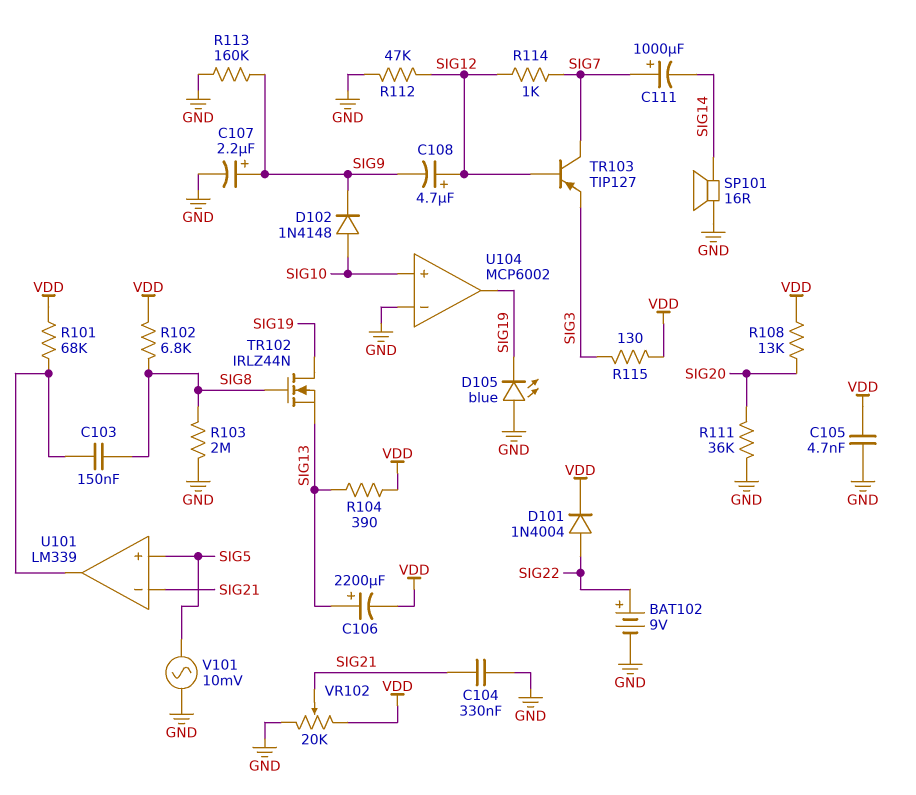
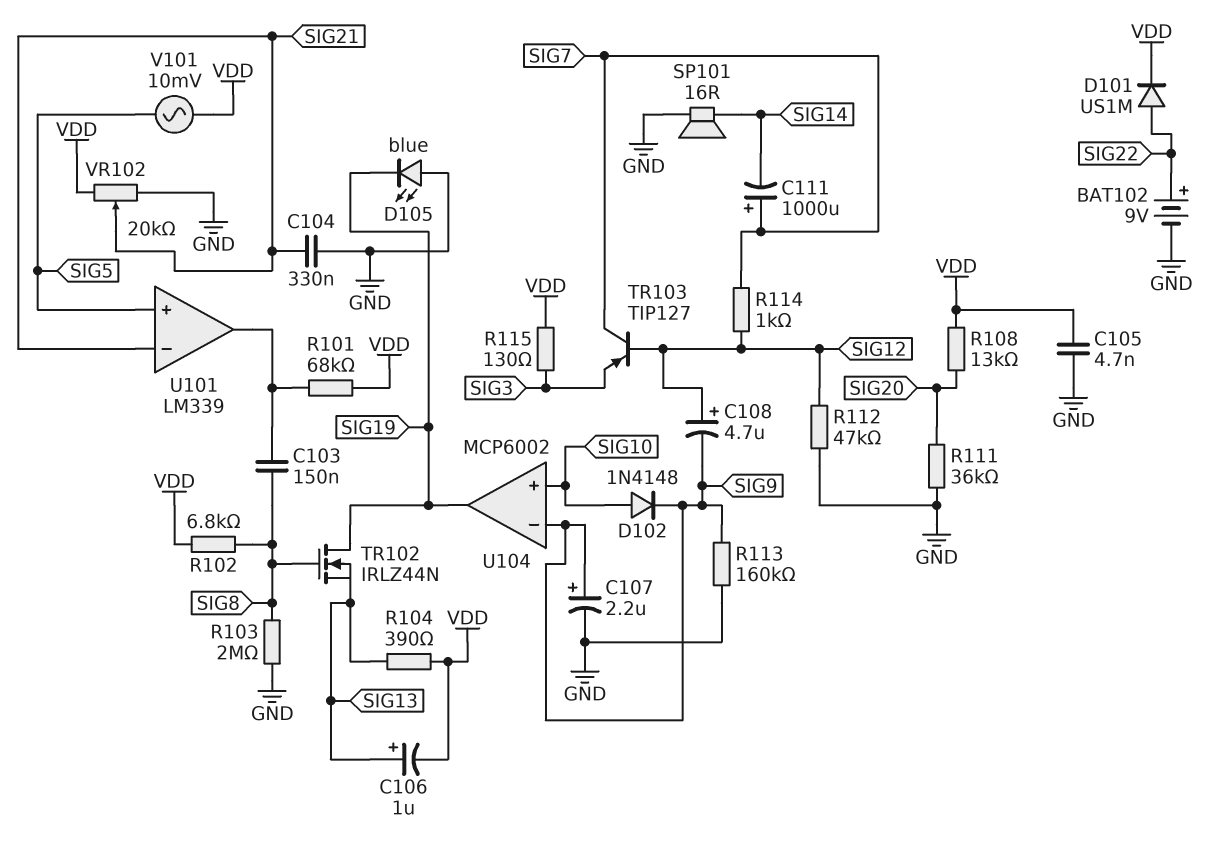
C106: 2200uF (plus SIG13, minus VDD) -> 1uF (plus SIG13, minus VDD)
D101: diode 1N4004 (A SIG22, K VDD) -> diode US1M (A SIG22, K VDD)
U104 pin in-: GND -> SIG9
V101: AC 10mV (GND, SIG5) -> AC 10mV (SIG5, VDD)

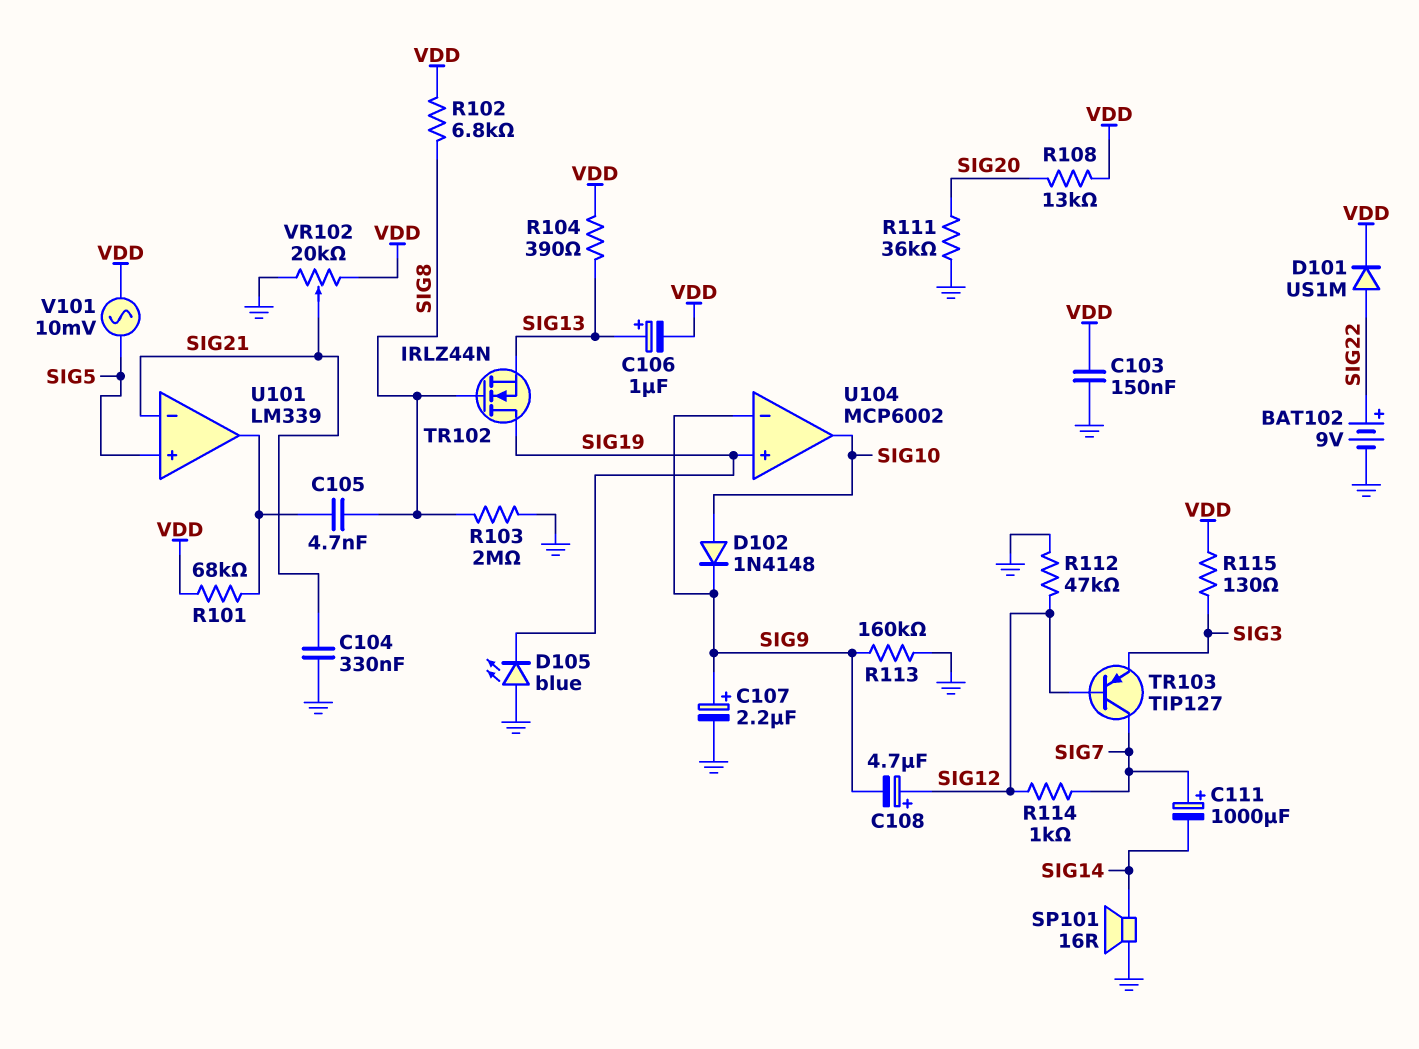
C103: 150nF (SIG8, U101/out) -> 150nF (GND, VDD)
C105: 4.7nF (GND, VDD) -> 4.7nF (SIG8, U101/out)
U104 pin in+: SIG10 -> SIG19
U104 pin out: SIG19 -> SIG10

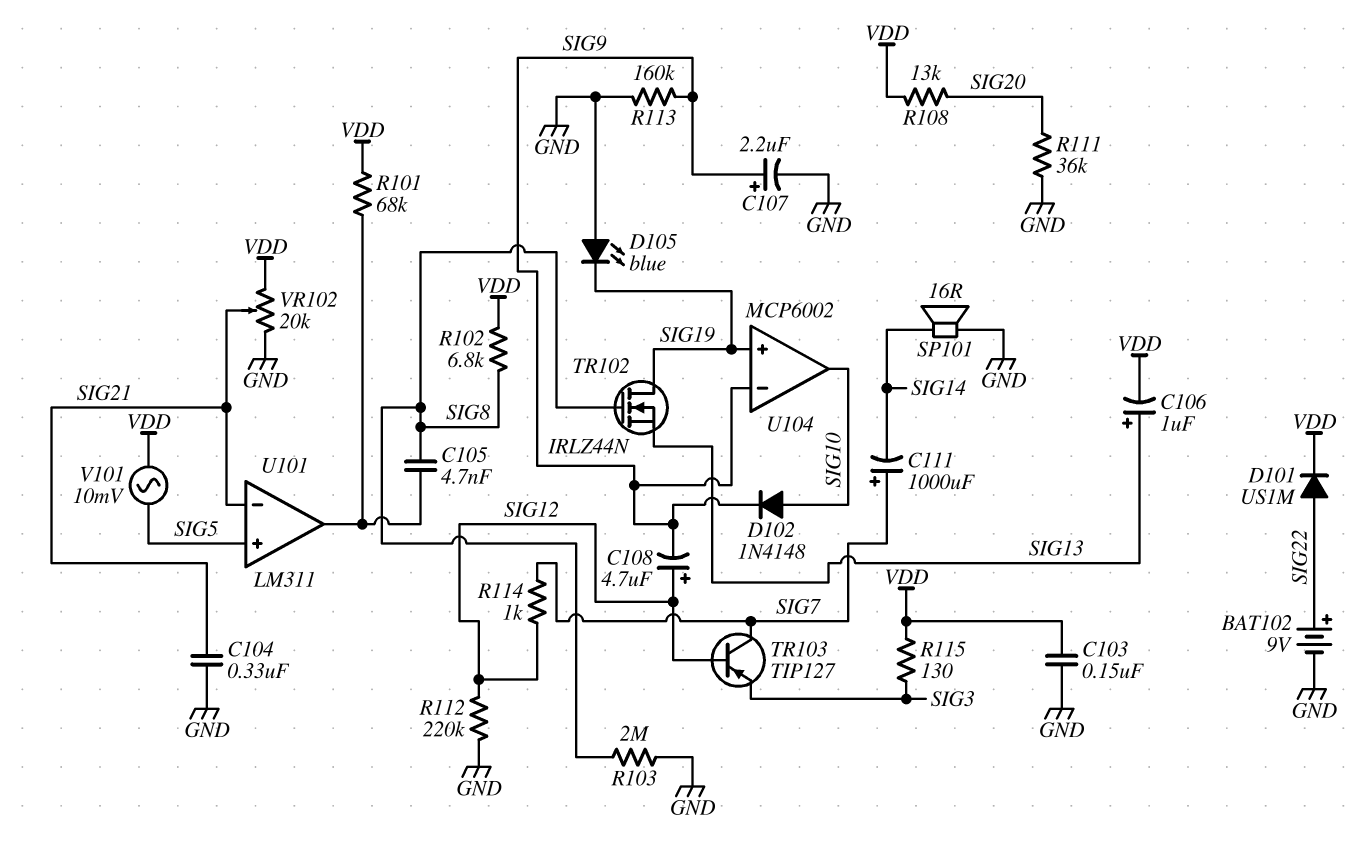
R104: 390 (SIG13, VDD) -> none
R112: 47k (GND, SIG12) -> 220k (GND, SIG12)
U101: LM339 -> LM311

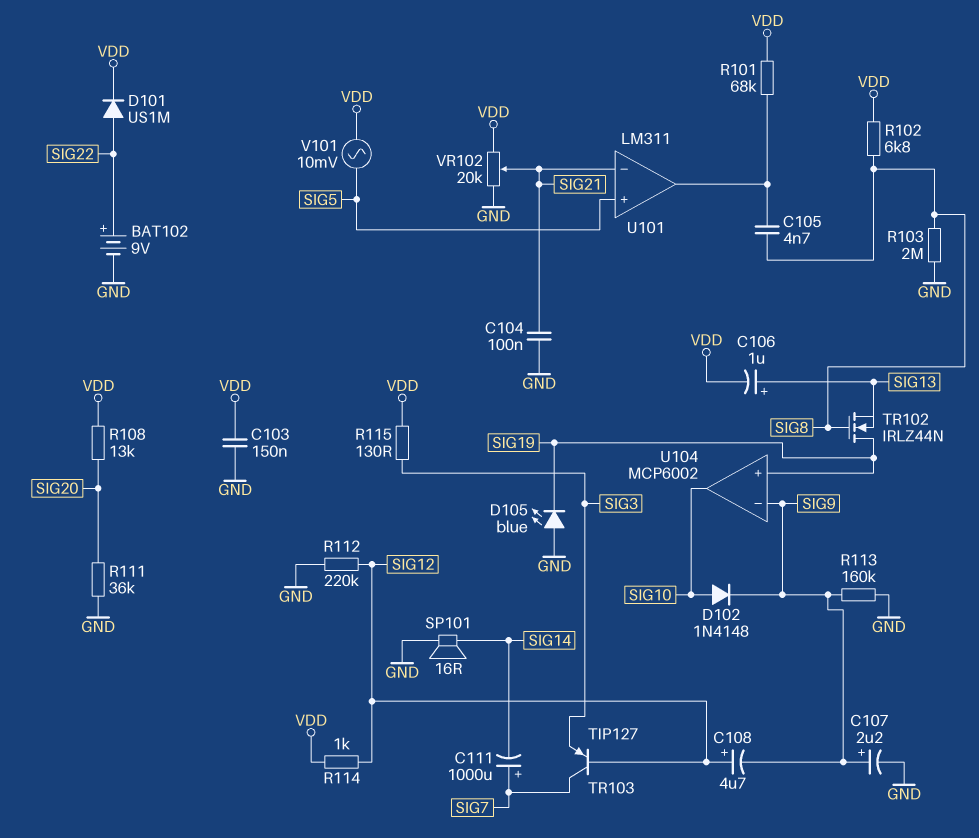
C104: 330nF (GND, SIG21) -> 100nF (GND, SIG21)
R114: 1k (SIG7, SIG12) -> 1k (SIG12, VDD)

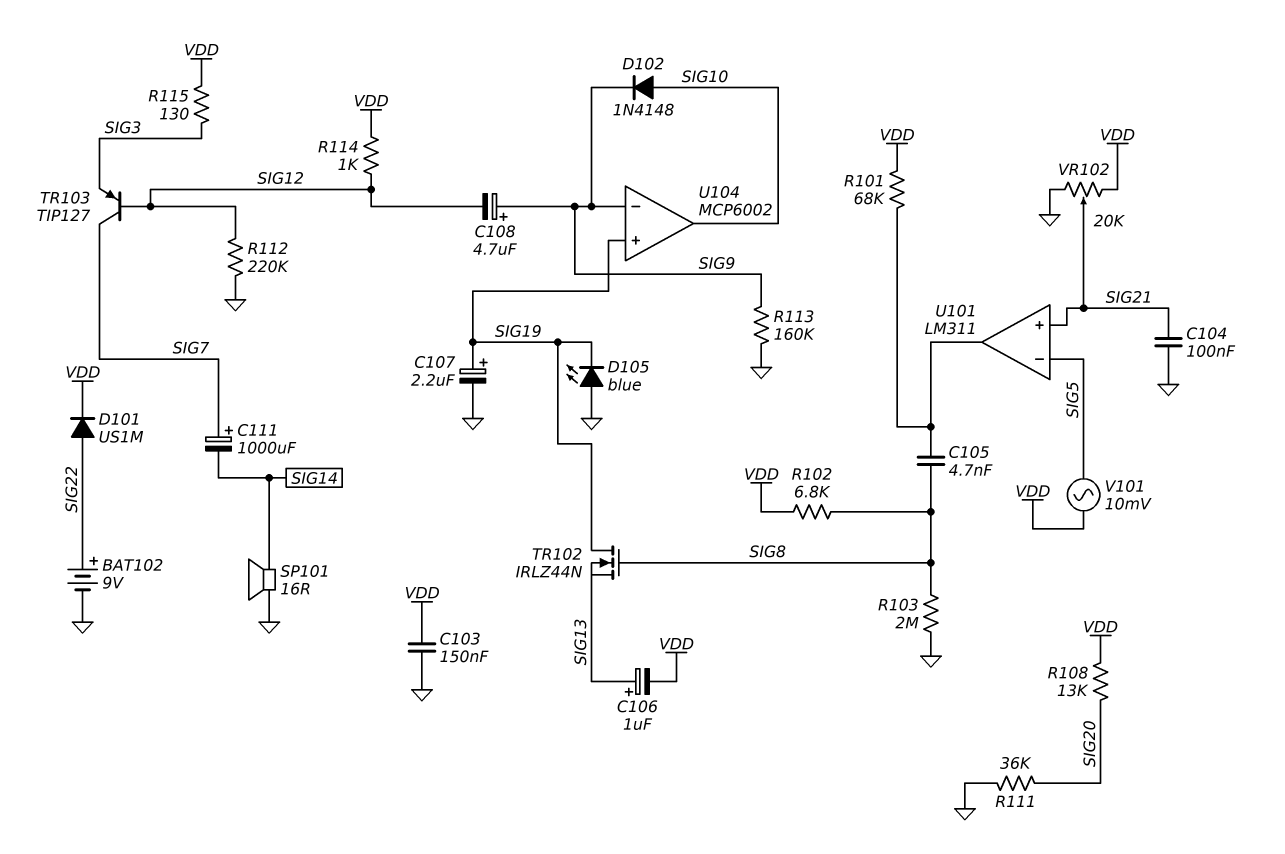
C107: 2.2uF (plus SIG9, minus GND) -> 2.2uF (plus SIG19, minus GND)
C108: 4.7uF (plus SIG12, minus SIG9) -> 4.7uF (plus SIG9, minus SIG12)
U101 pin in+: SIG5 -> SIG21
U101 pin in-: SIG21 -> SIG5

